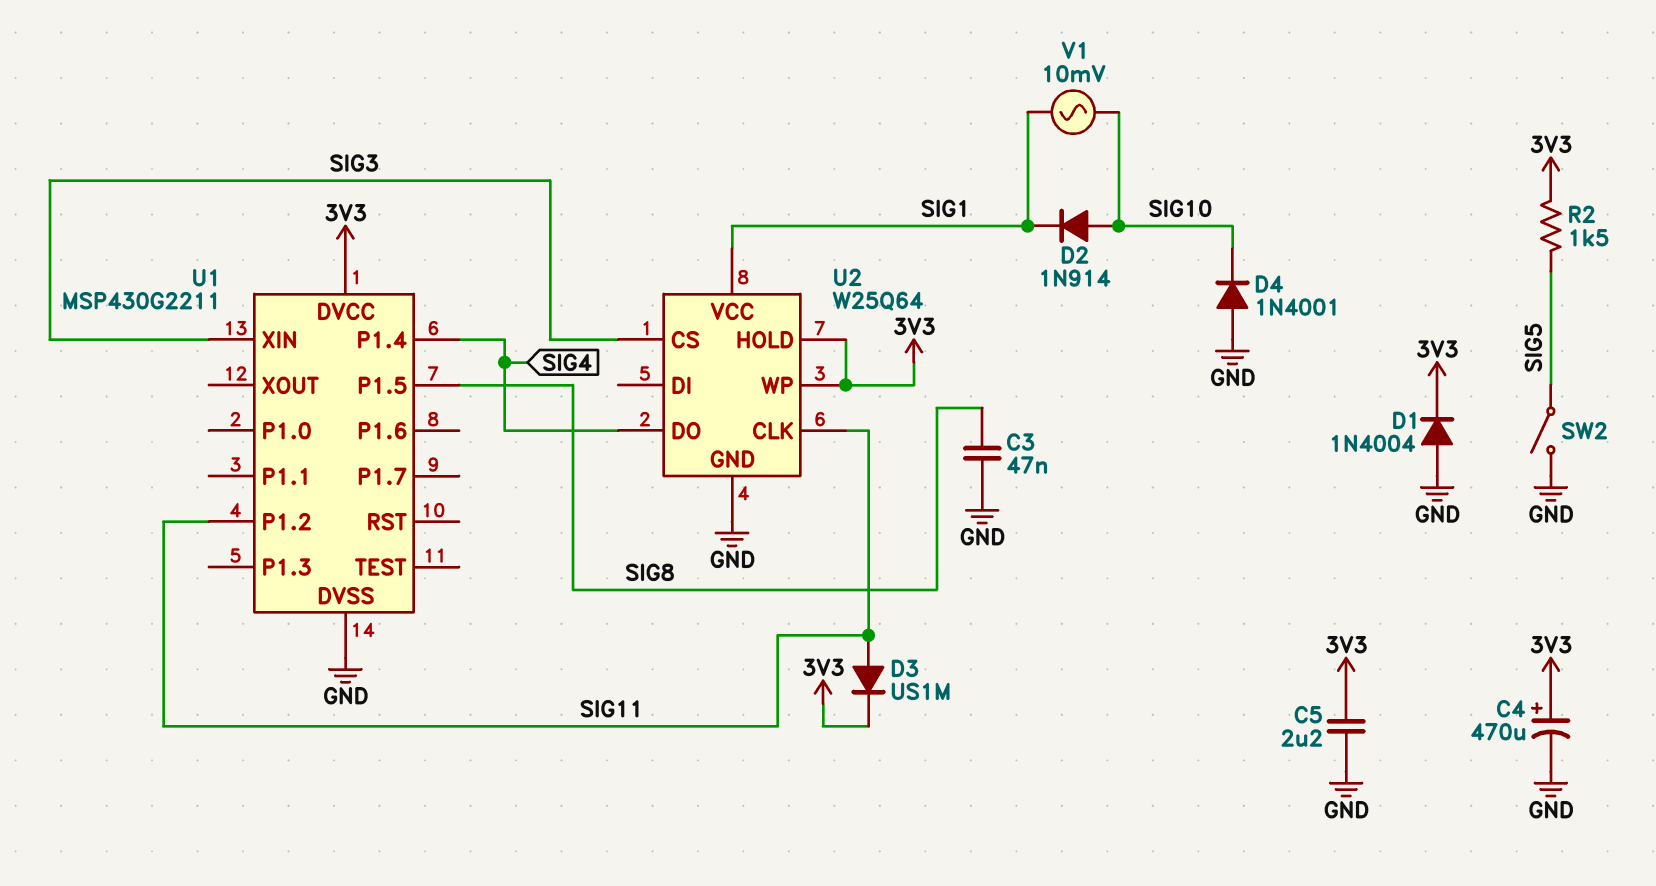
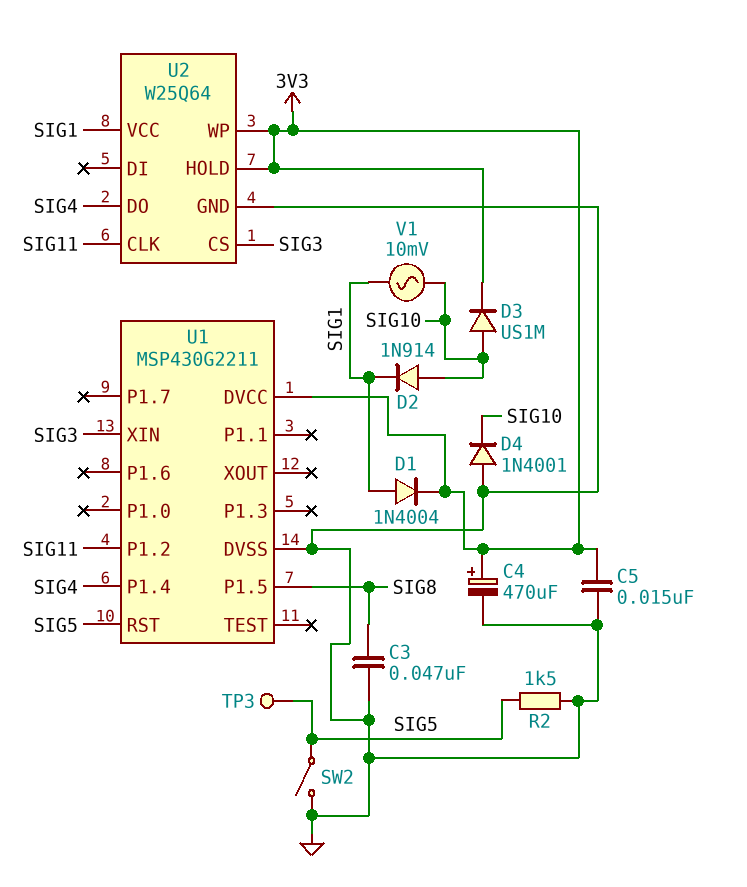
C5: 2.2uF (3V3, GND) -> 15nF (3V3, GND)
D1: diode 1N4004 (A GND, K 3V3) -> diode 1N4004 (A SIG1, K 3V3)
D3: diode US1M (A SIG11, K 3V3) -> diode US1M (A SIG10, K 3V3)
R2: 1.5k (3V3, SIG5) -> 1.5k (GND, SIG5)
TP3: none -> test point (SIG5)
U1 pin RST: none -> SIG5

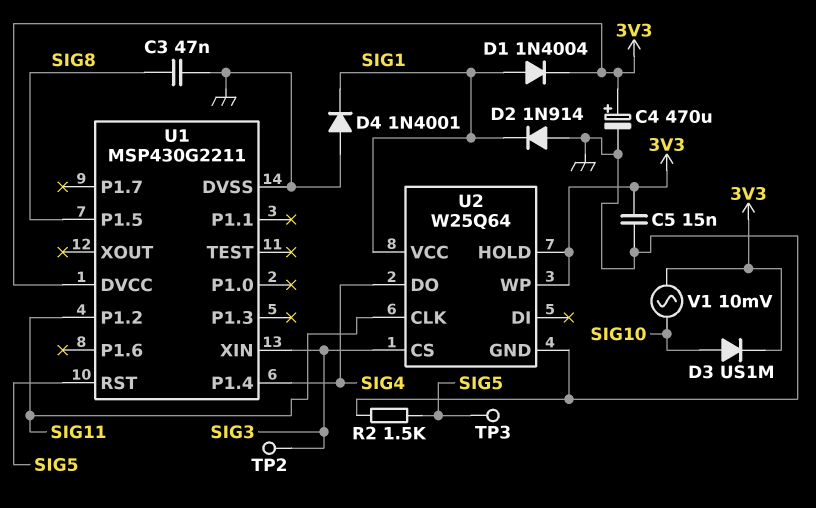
D2: diode 1N914 (A SIG10, K SIG1) -> diode 1N914 (A GND, K SIG1)
D4: diode 1N4001 (A GND, K SIG10) -> diode 1N4001 (A GND, K SIG1)
SW2: switch (GND, SIG5) -> none
TP2: none -> test point (SIG3)
V1: AC 10mV (SIG1, SIG10) -> AC 10mV (3V3, SIG10)

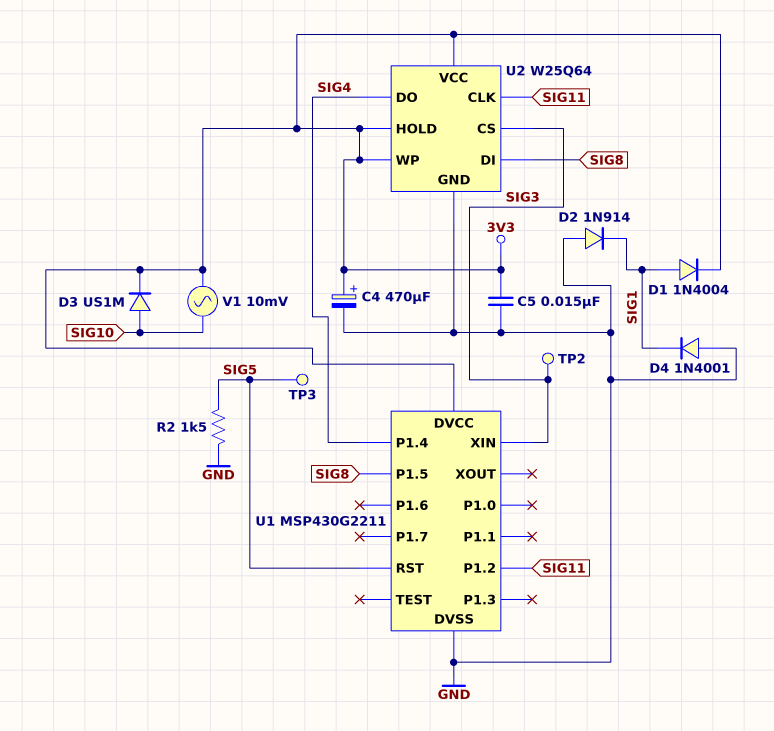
C3: 47nF (GND, SIG8) -> none
U2 pin DI: none -> SIG8
U2 pin VCC: SIG1 -> 3V3

